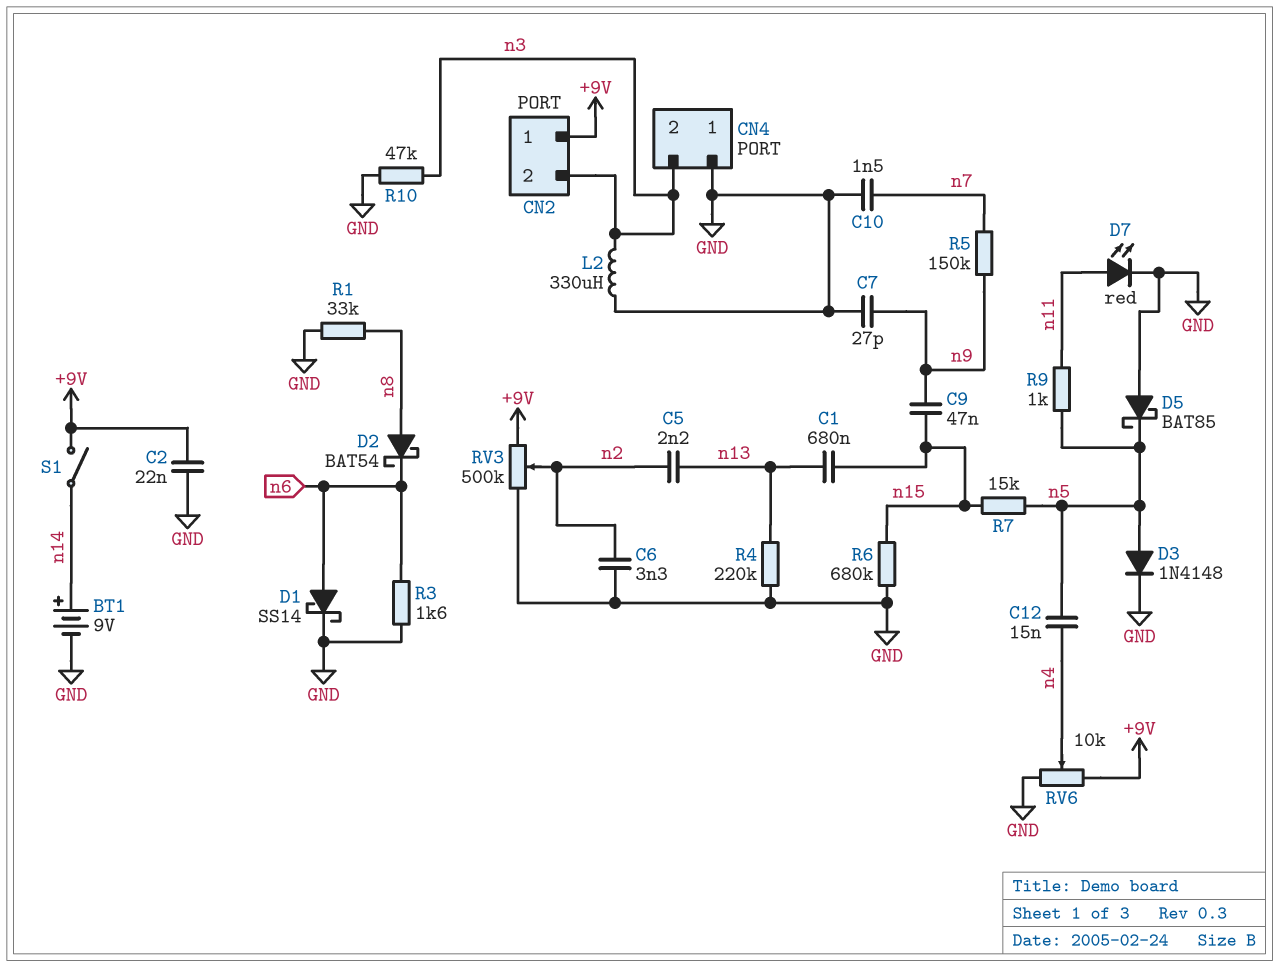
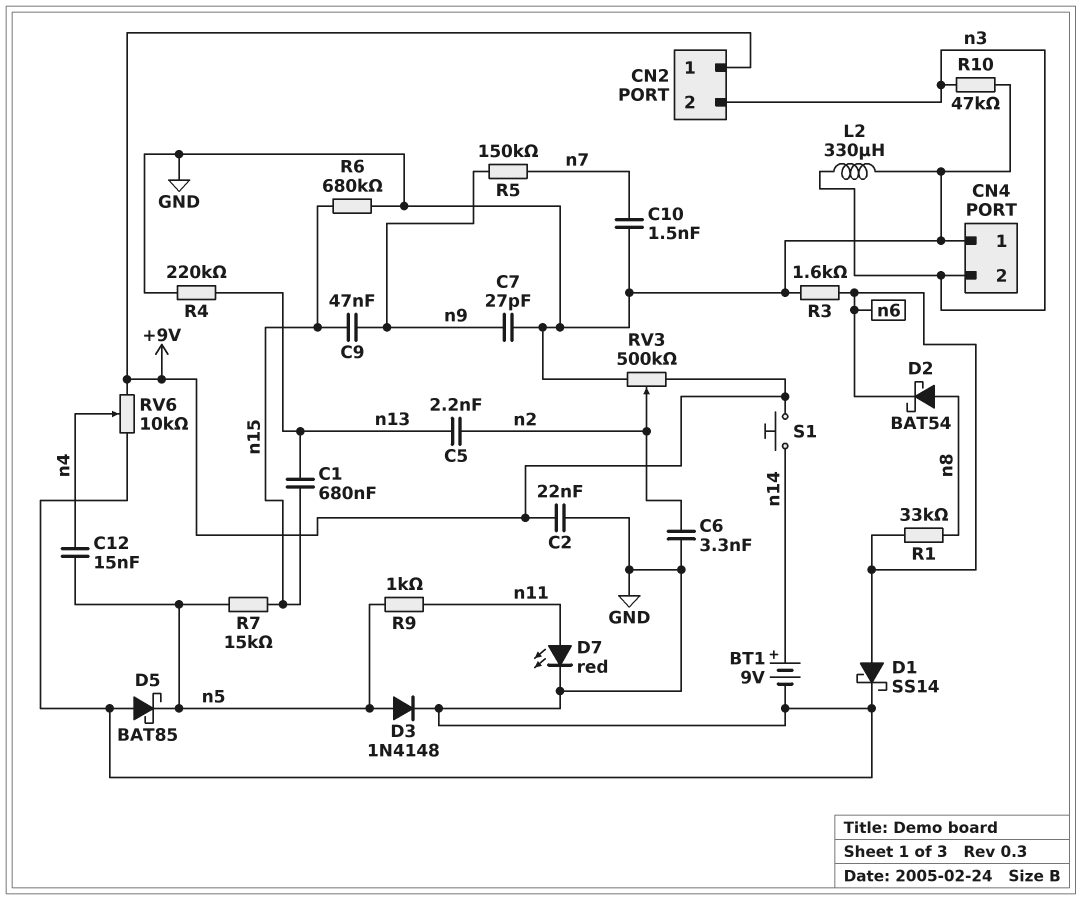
R1: 33k (GND, n8) -> 33k (n6, n8)
S1: switch (+9V, n14) -> button (+9V, n14)

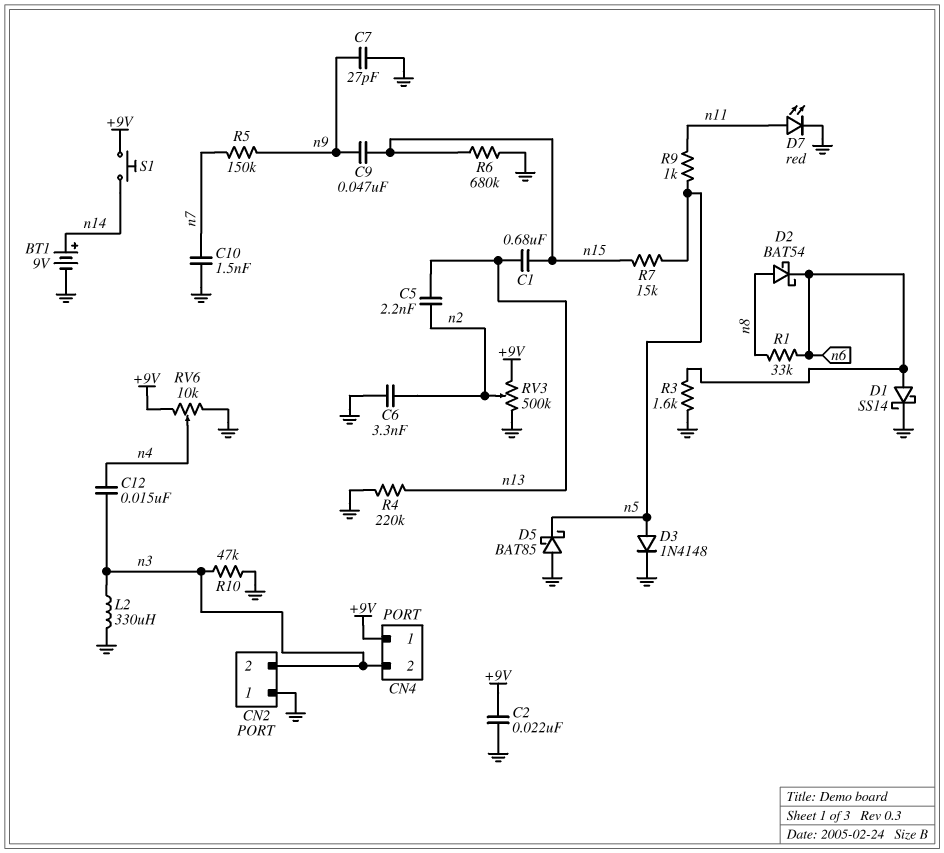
C12: 15nF (n4, n5) -> 15nF (n3, n4)
CN2 pin 1: +9V -> GND
CN4 pin 1: GND -> +9V

